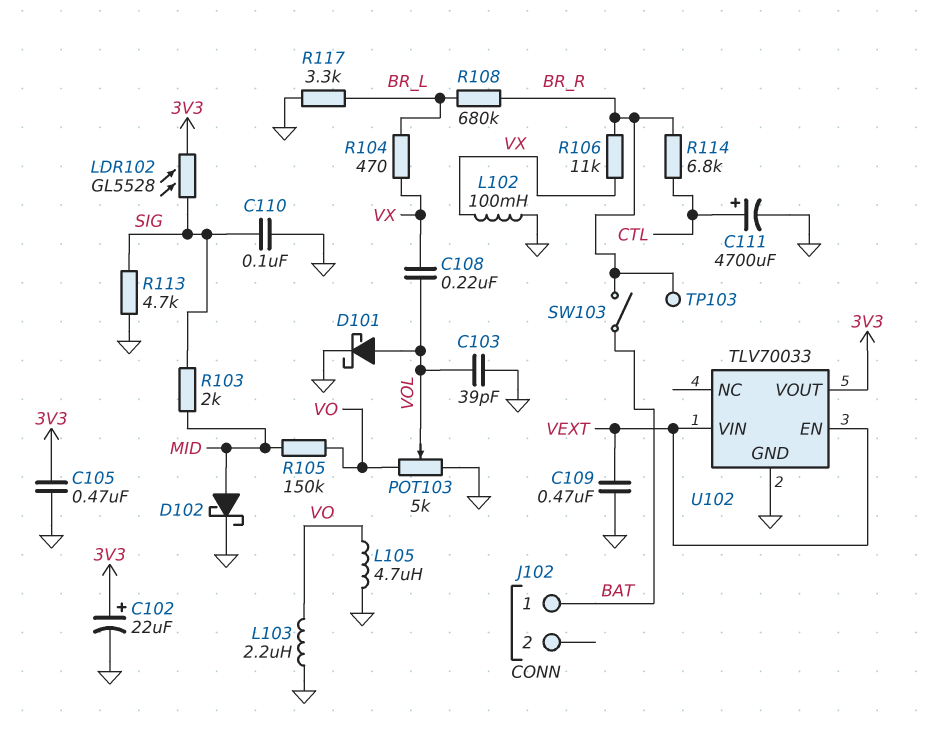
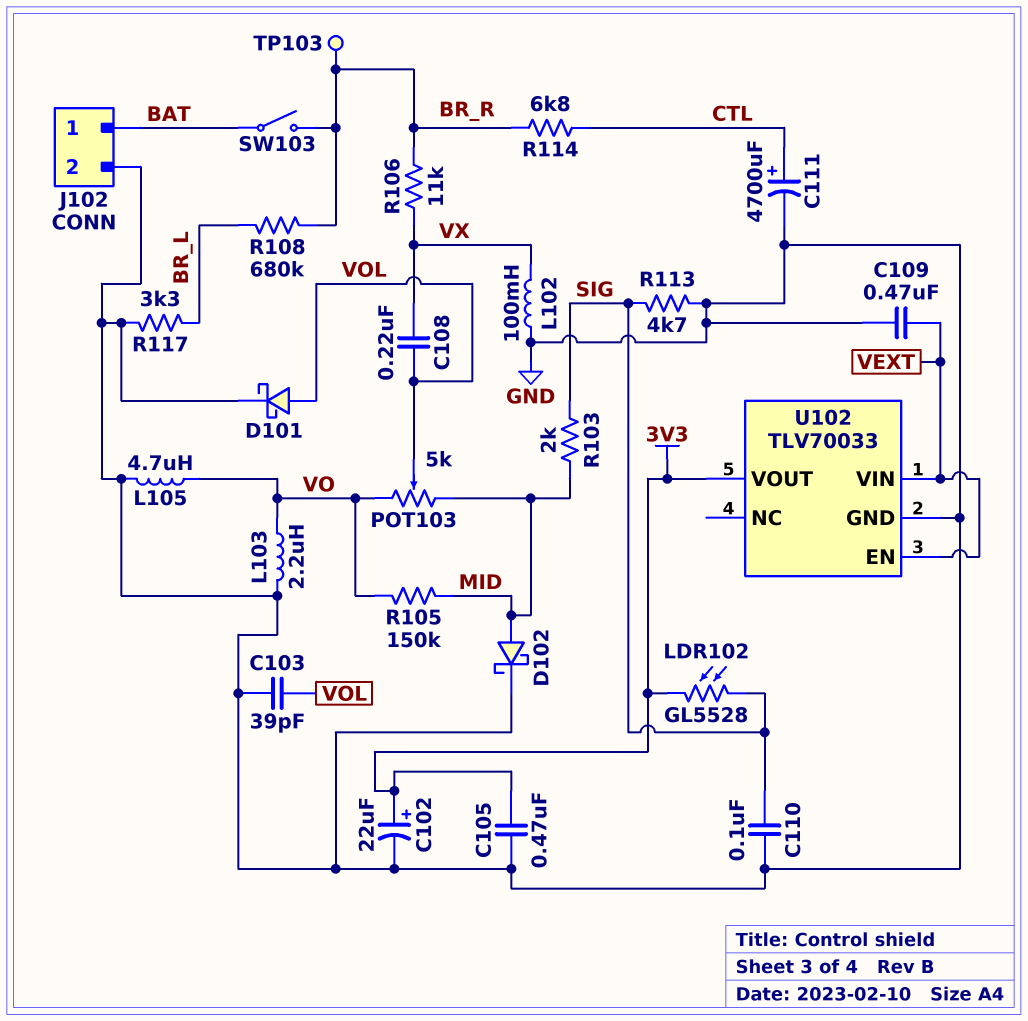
J102 pin 2: none -> GND
POT103: 5k (GND, VO, wiper VOL) -> 5k (MID, VO, wiper VOL)
R104: 470 (BR_L, VX) -> none

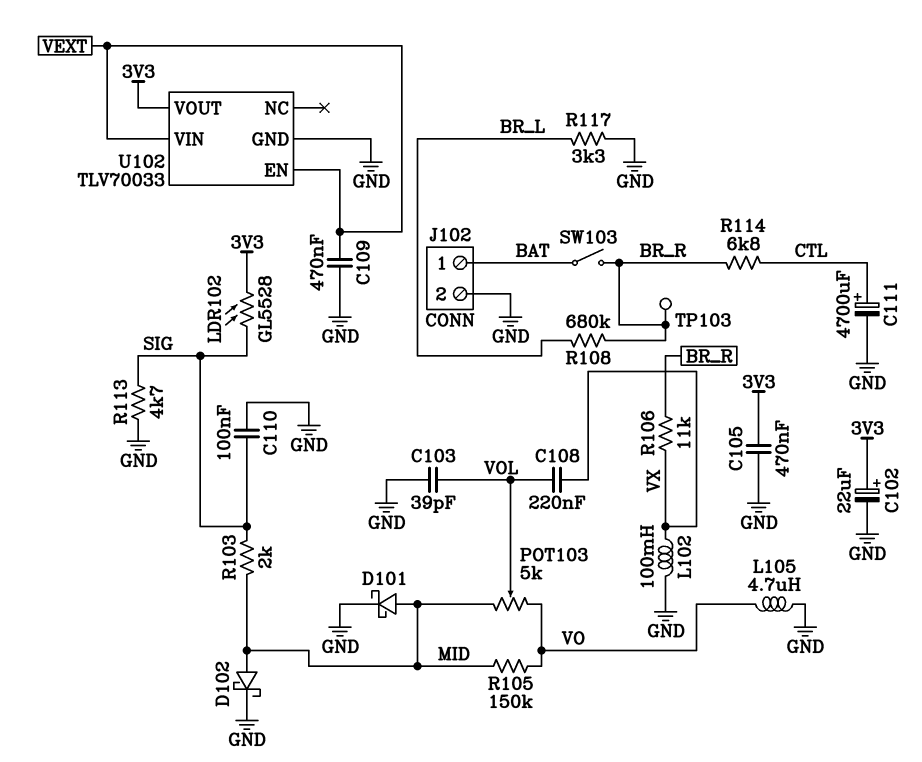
D101: schottky (A VOL, K GND) -> schottky (A MID, K GND)
L103: 2.2uH (GND, VO) -> none

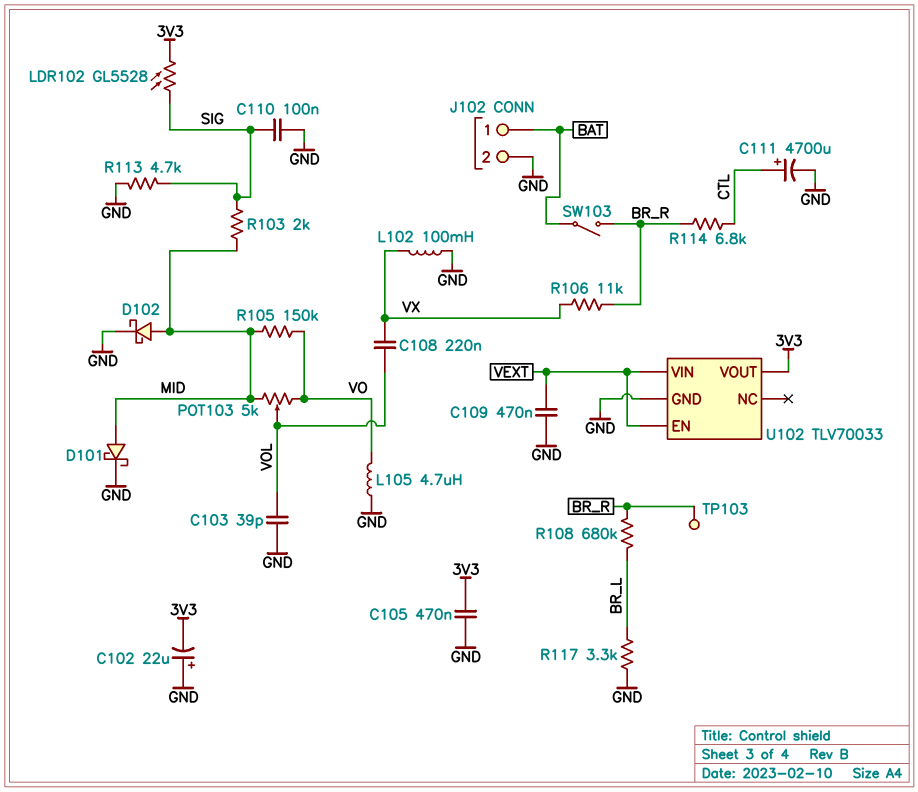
C102: 22uF (plus 3V3, minus GND) -> 22uF (plus GND, minus 3V3)

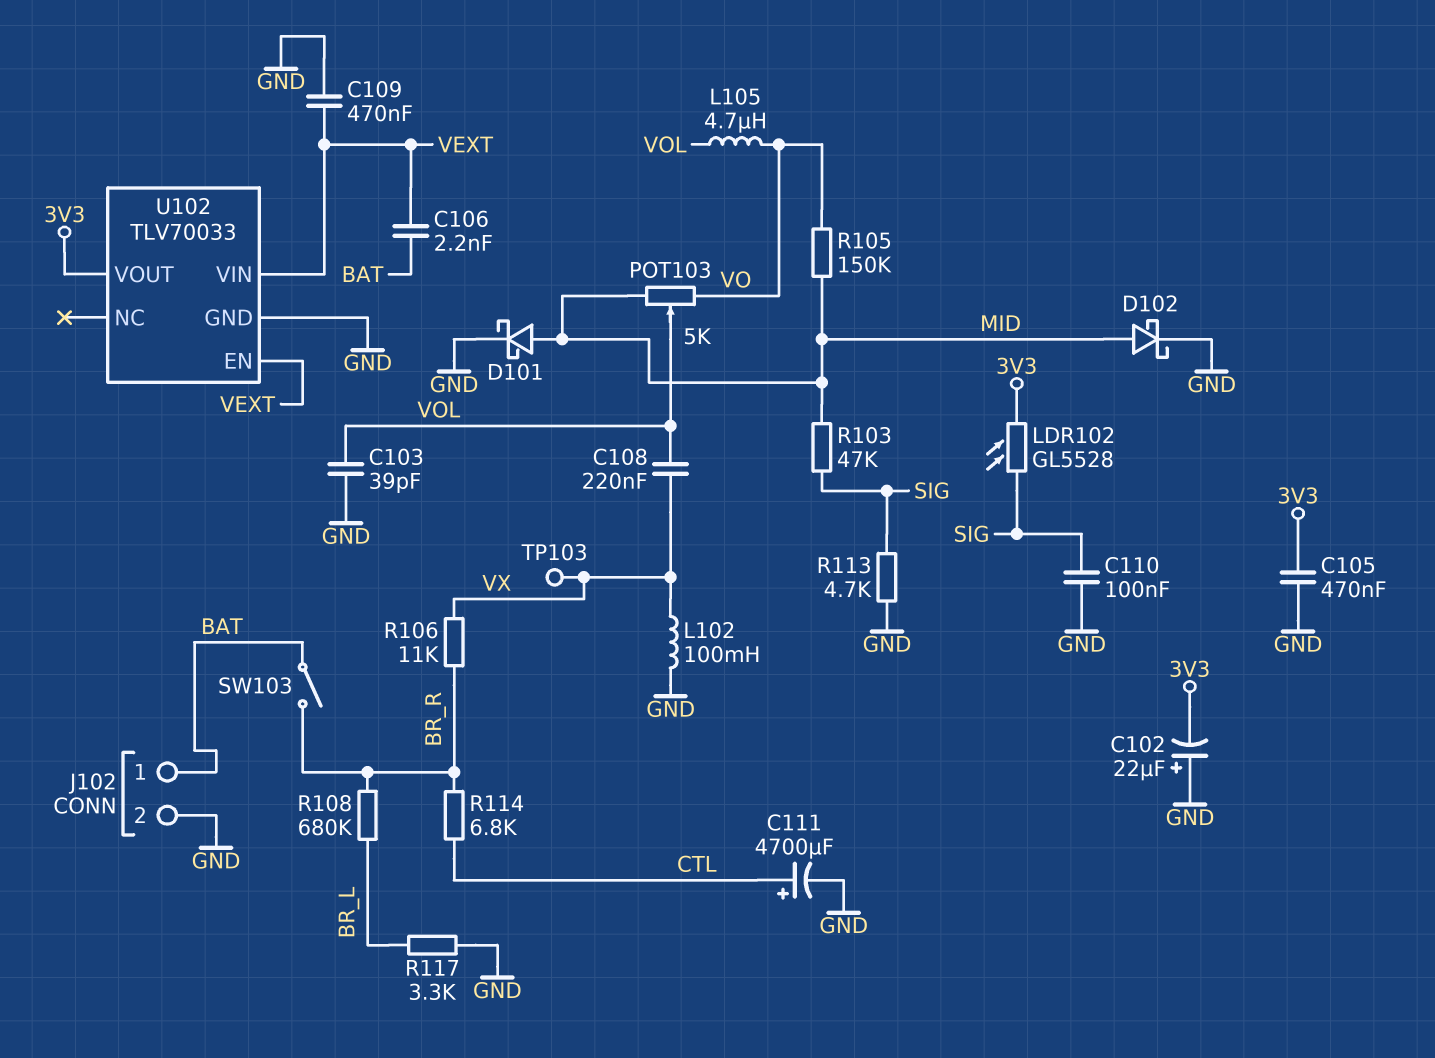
C106: none -> 2.2nF (BAT, VEXT)
L105: 4.7uH (GND, VO) -> 4.7uH (VO, VOL)
R103: 2k (MID, SIG) -> 47k (MID, SIG)
TP103: test point (BR_R) -> test point (VX)

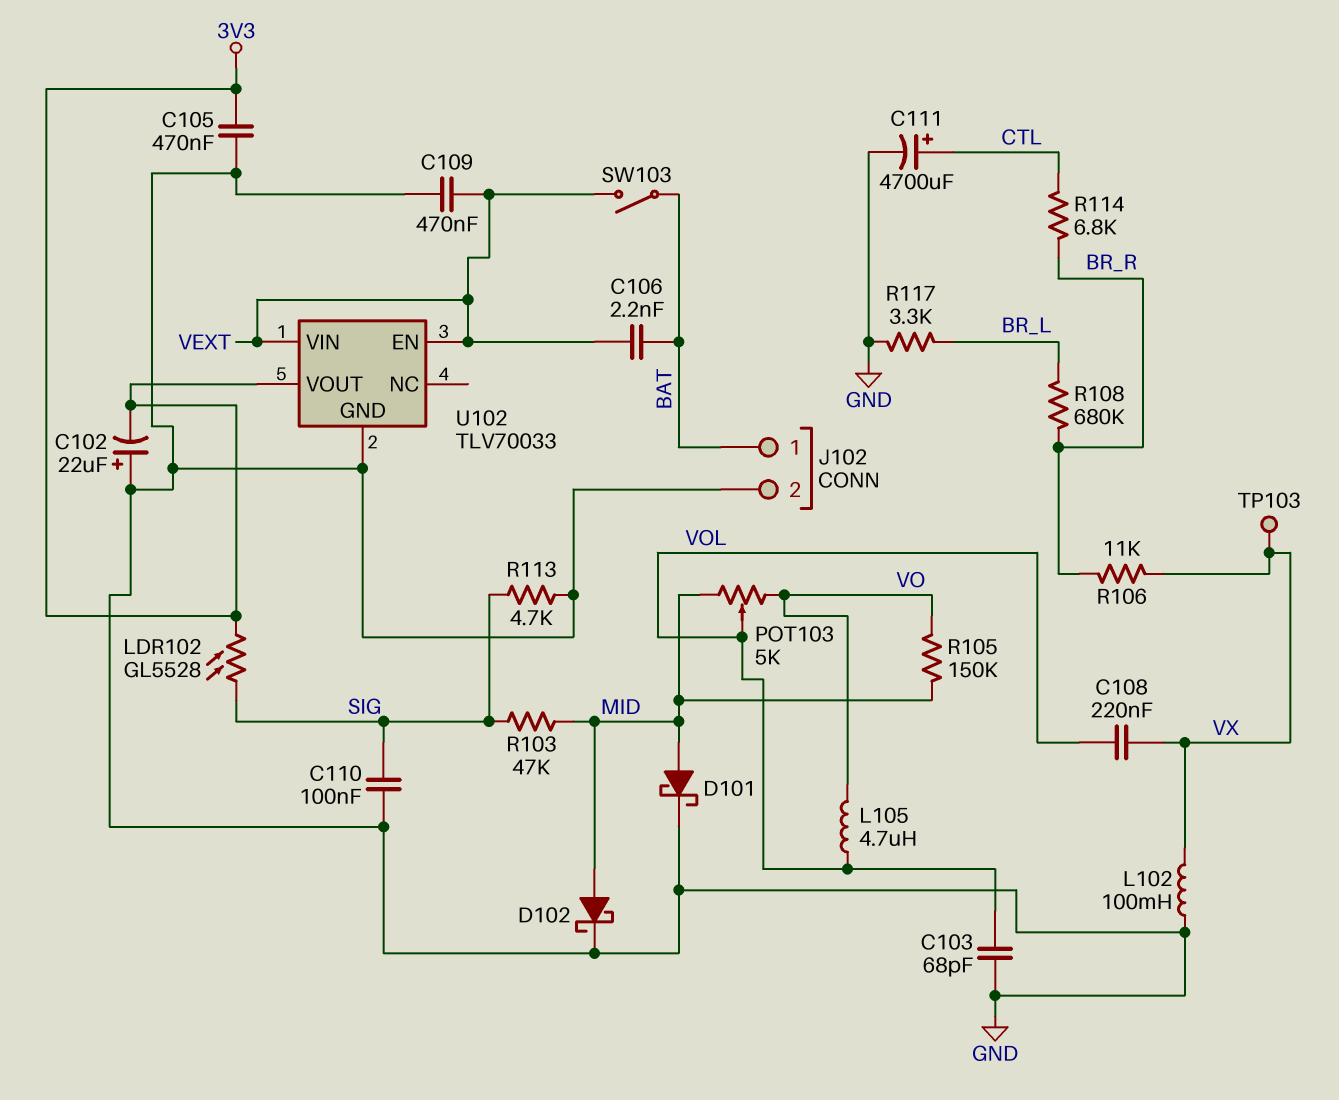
C103: 39pF (GND, VOL) -> 68pF (GND, VOL)
SW103: switch (BAT, BR_R) -> switch (BAT, VEXT)

